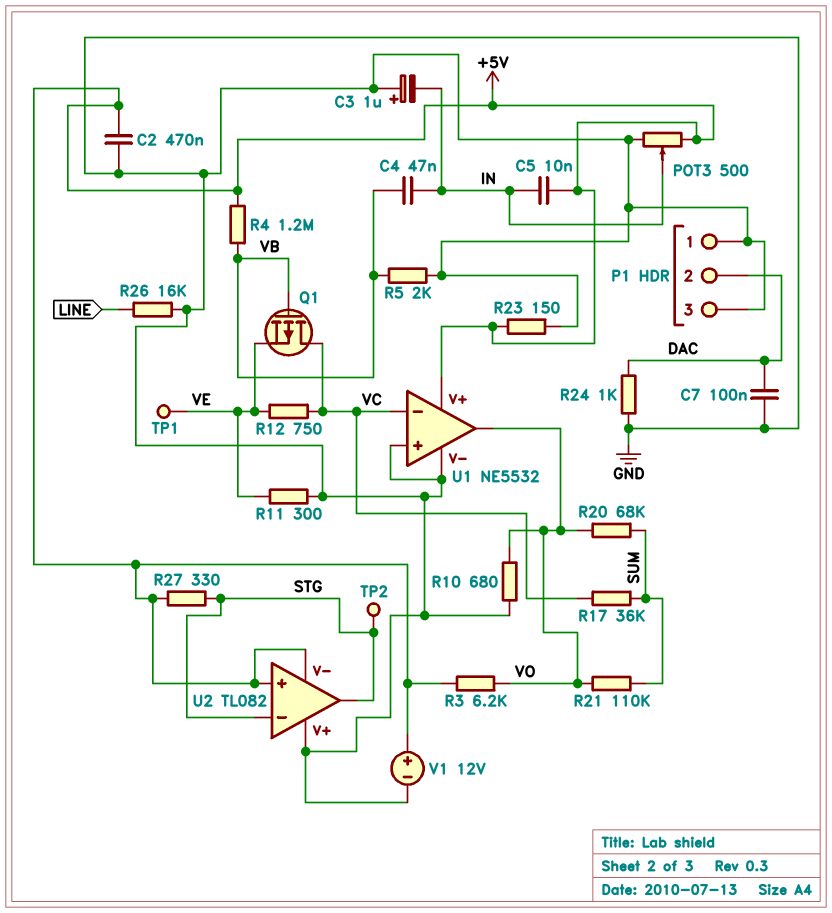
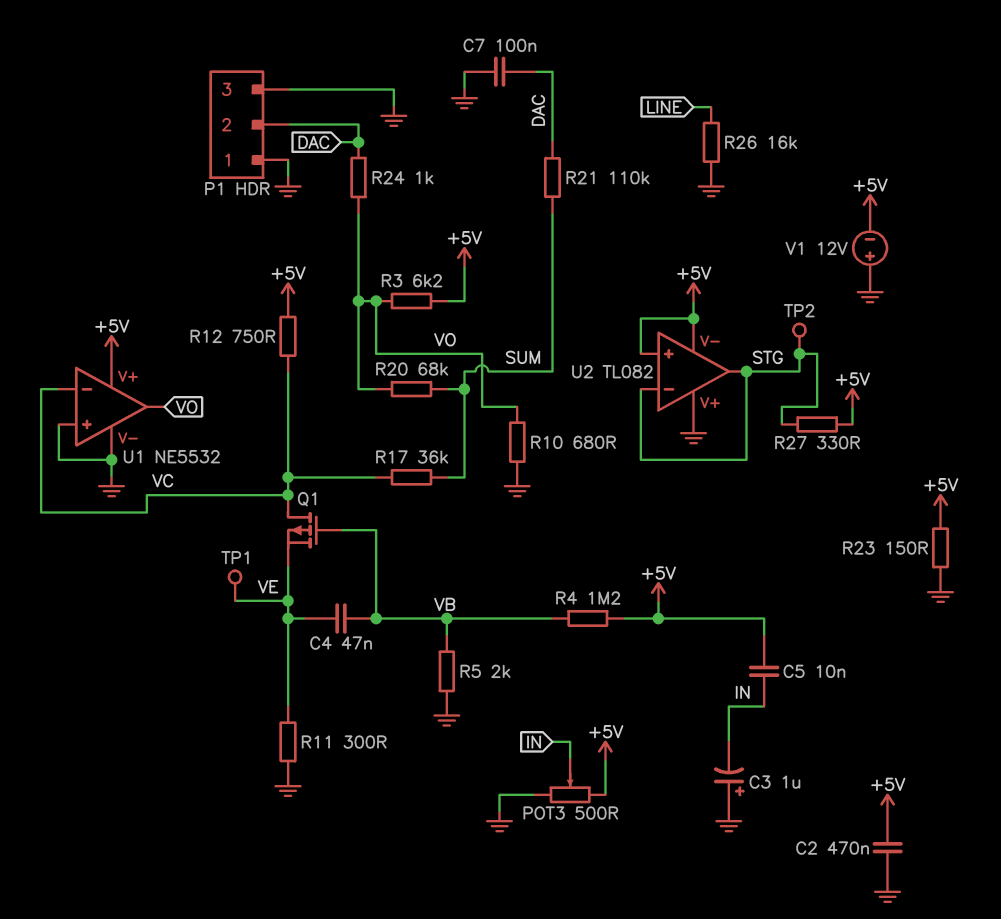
C4: 47nF (IN, VB) -> 47nF (VB, VE)
R12: 750 (VC, VE) -> 750 (+5V, VC)
R21: 110k (SUM, VO) -> 110k (DAC, SUM)
R24: 1k (DAC, GND) -> 1k (DAC, VO)
V1: 12V (plus +5V, minus GND) -> 12V (plus GND, minus +5V)

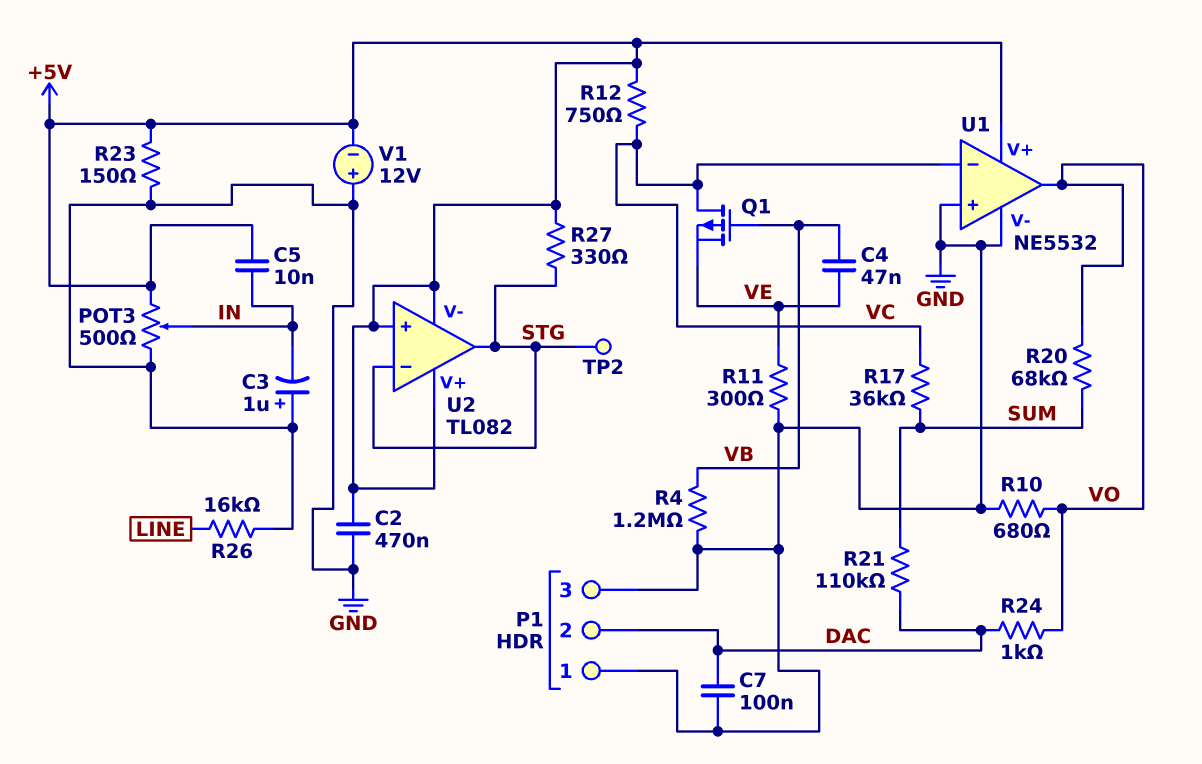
R3: 6.2k (+5V, VO) -> none
R4: 1.2M (+5V, VB) -> 1.2M (GND, VB)
R5: 2k (GND, VB) -> none
TP1: test point (VE) -> none
U2 pin V+: GND -> +5V

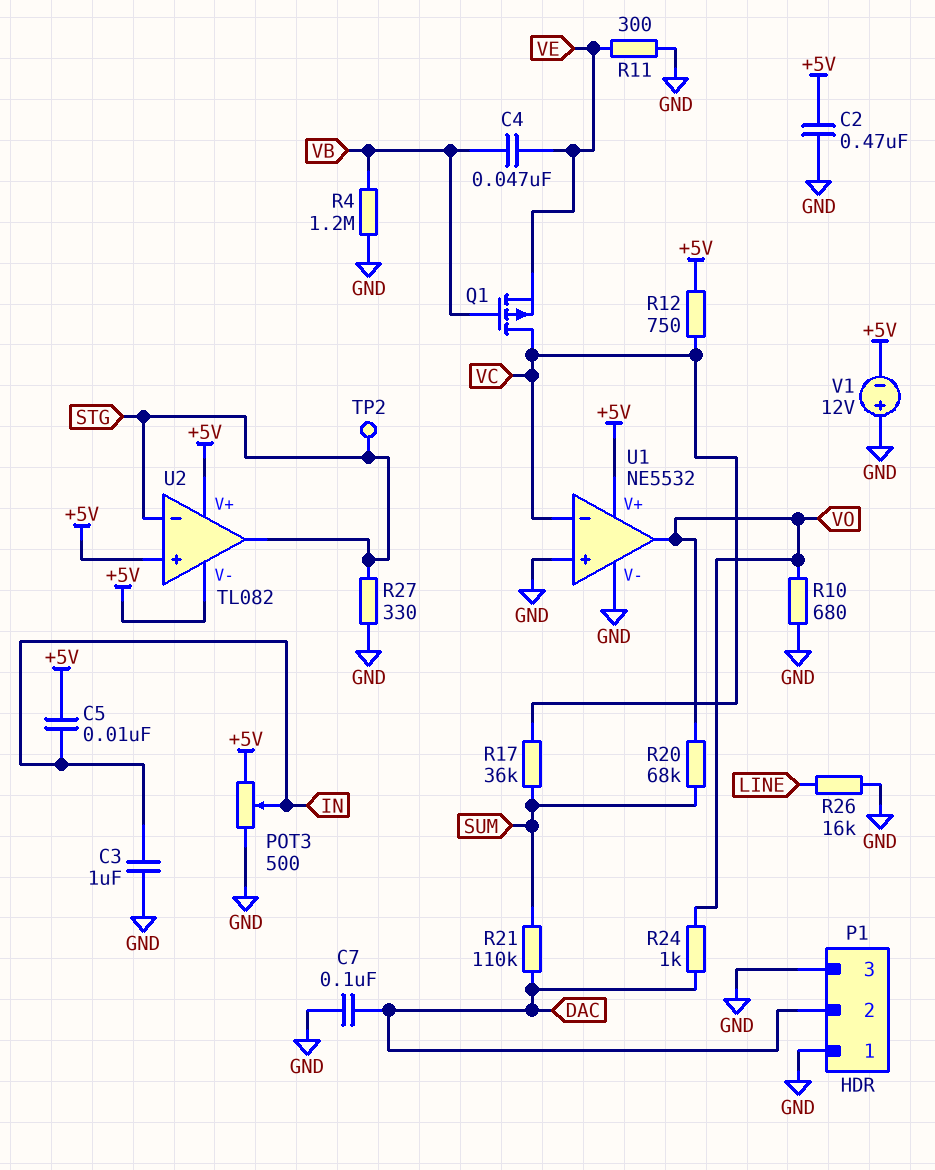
C3: 1uF (plus GND, minus IN) -> 1uF (GND, IN)
R23: 150 (+5V, GND) -> none
R27: 330 (+5V, STG) -> 330 (GND, STG)

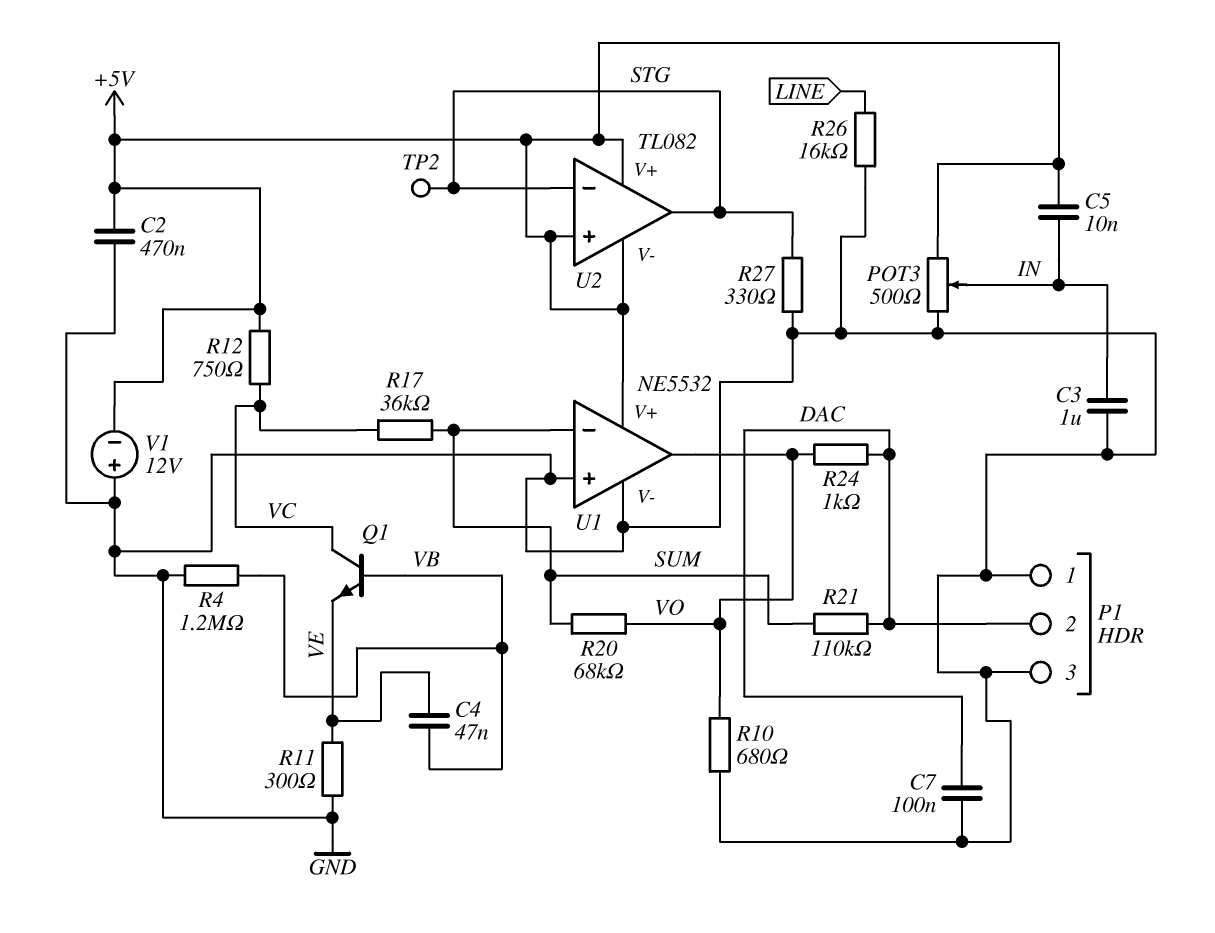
Q1: PMOS (G VB, D VC, S VE) -> NPN (B VB, C VC, E VE)
U1 pin in-: VC -> SUM

